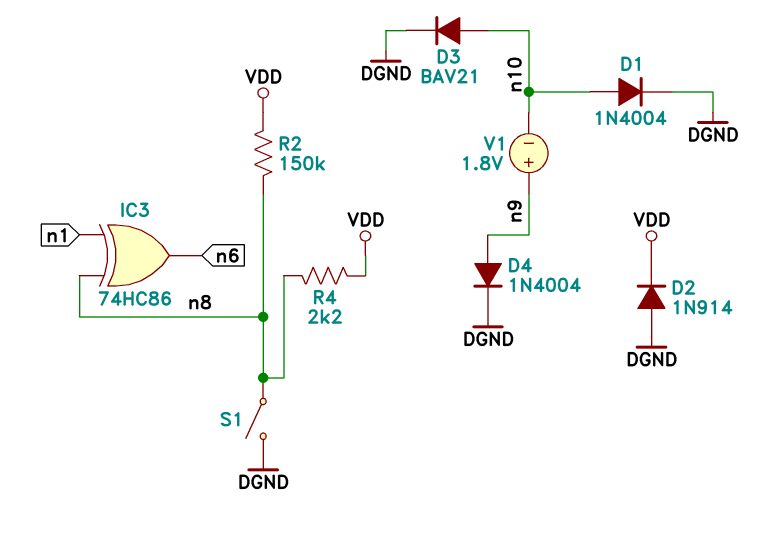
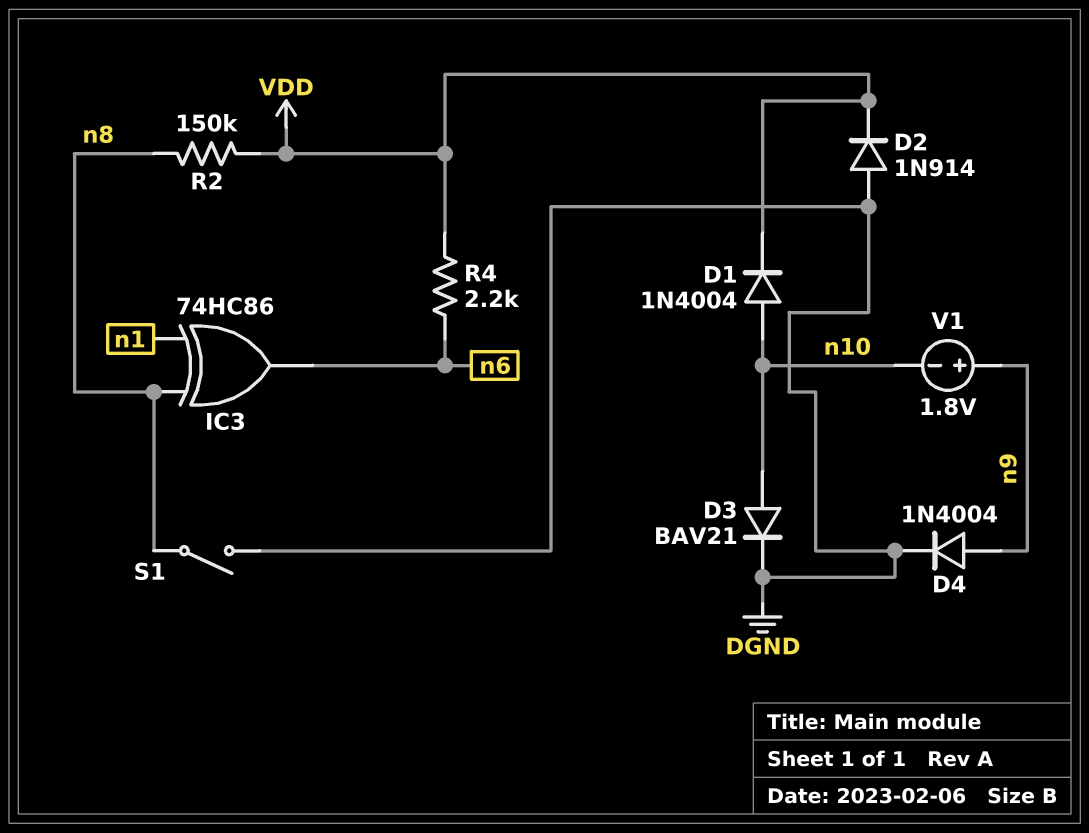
D1: diode 1N4004 (A n10, K DGND) -> diode 1N4004 (A n10, K VDD)
R4: 2.2k (VDD, n8) -> 2.2k (VDD, n6)

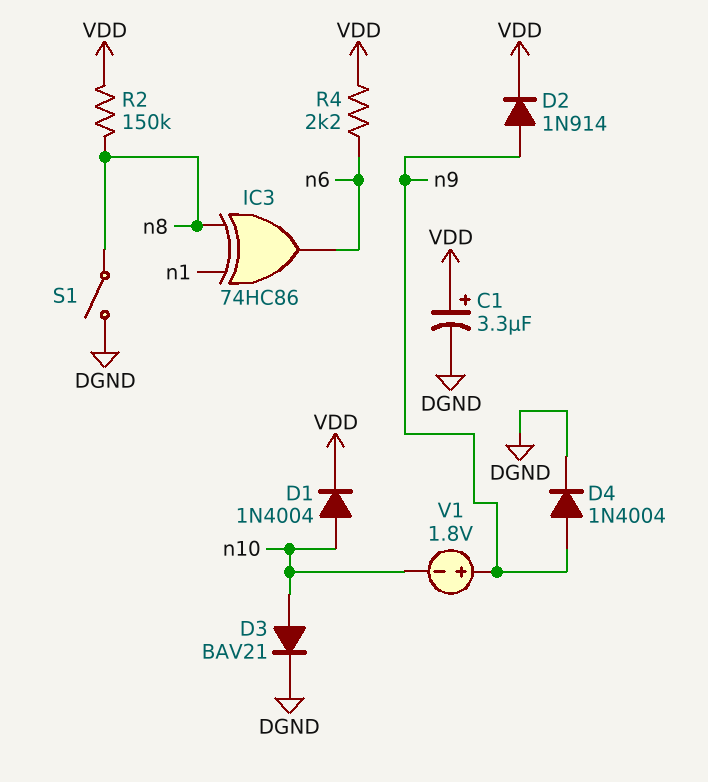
C1: none -> 3.3uF (plus VDD, minus DGND)
D2: diode 1N914 (A DGND, K VDD) -> diode 1N914 (A n9, K VDD)

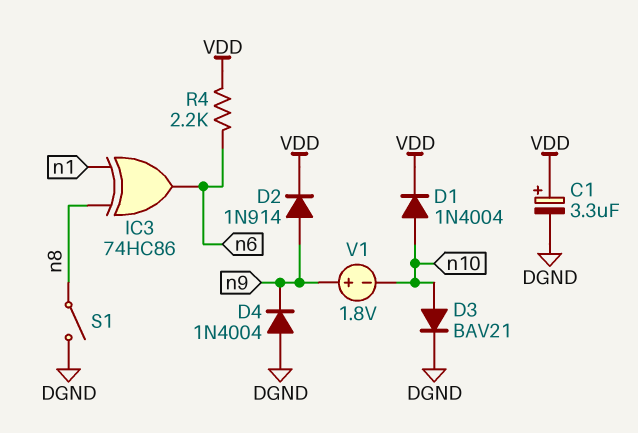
D4: diode 1N4004 (A n9, K DGND) -> diode 1N4004 (A DGND, K n9)
R2: 150k (VDD, n8) -> none

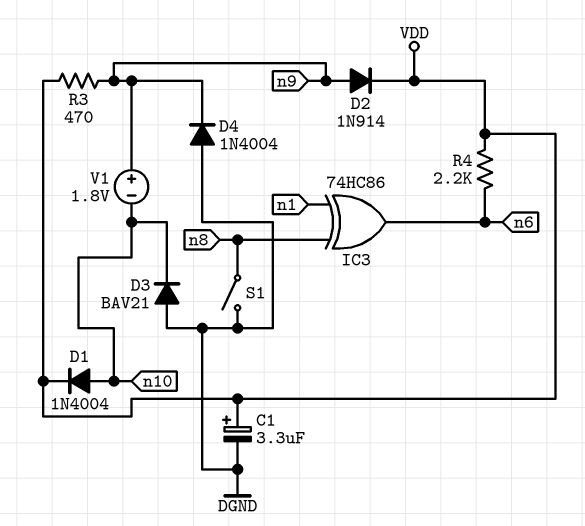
D3: diode BAV21 (A n10, K DGND) -> diode BAV21 (A DGND, K n10)
R3: none -> 470 (VDD, n9)

